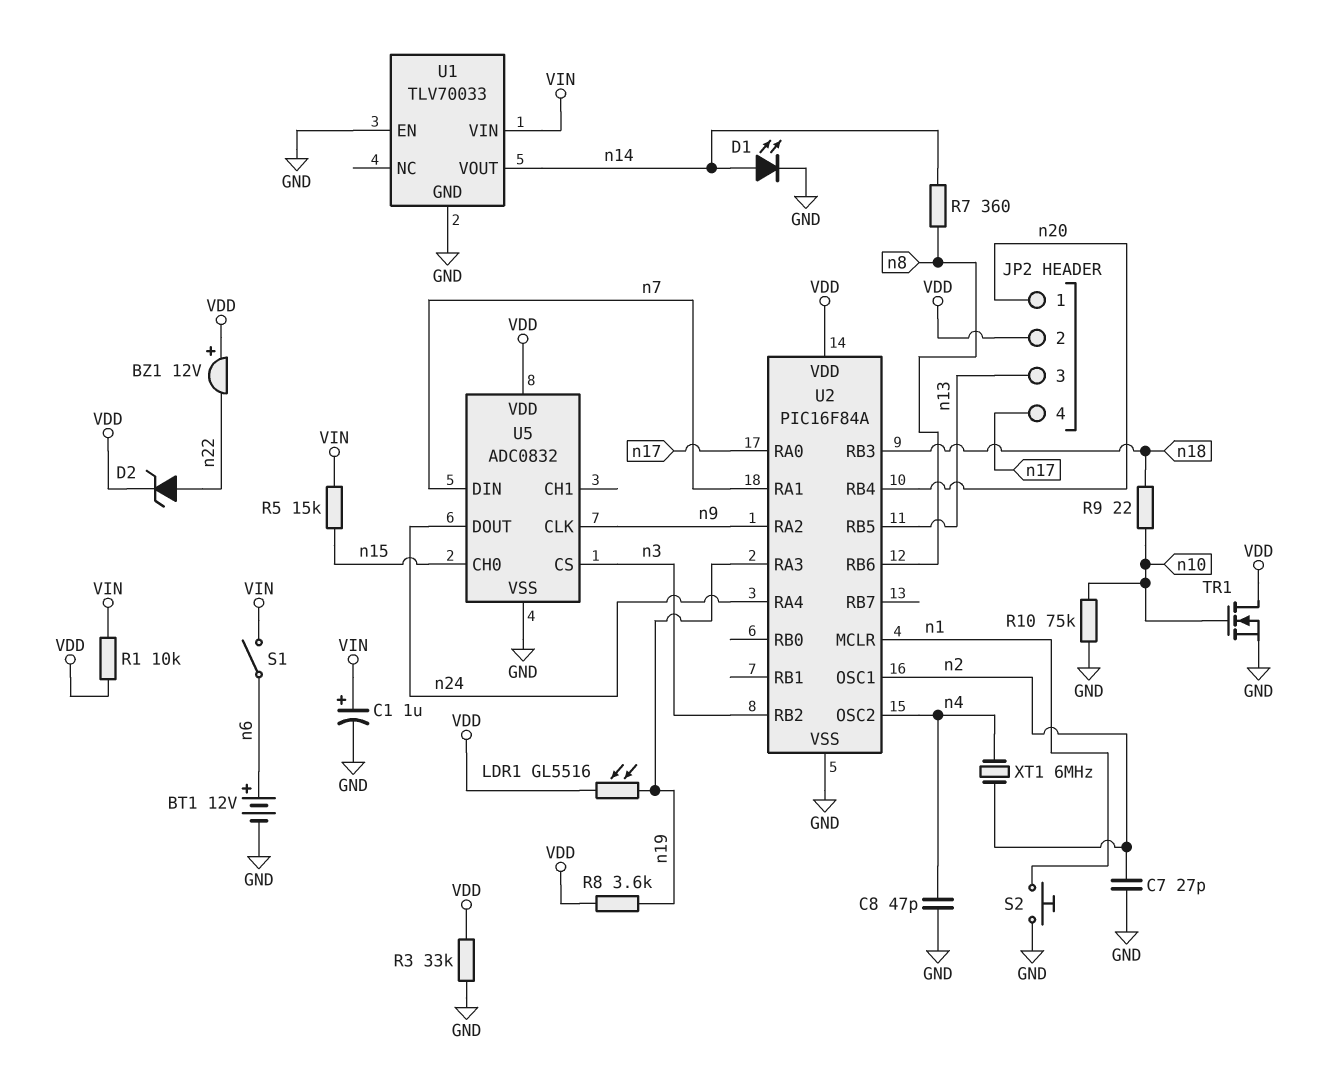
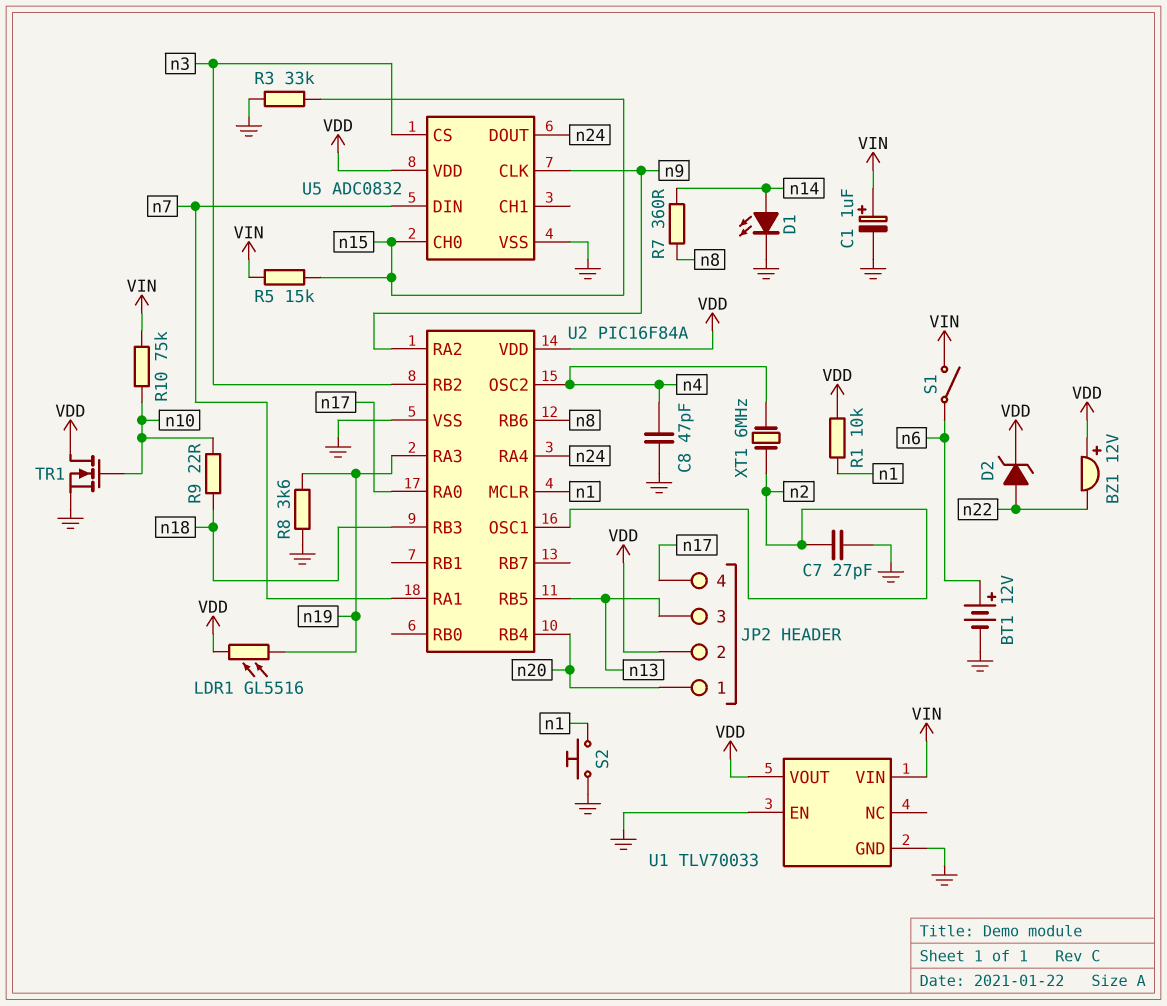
R1: 10k (VDD, VIN) -> 10k (VDD, n1)
R3: 33k (GND, VDD) -> 33k (GND, n15)
R8: 3.6k (VDD, n19) -> 3.6k (GND, n19)
R10: 75k (GND, n10) -> 75k (VIN, n10)
U1 pin VOUT: n14 -> VDD

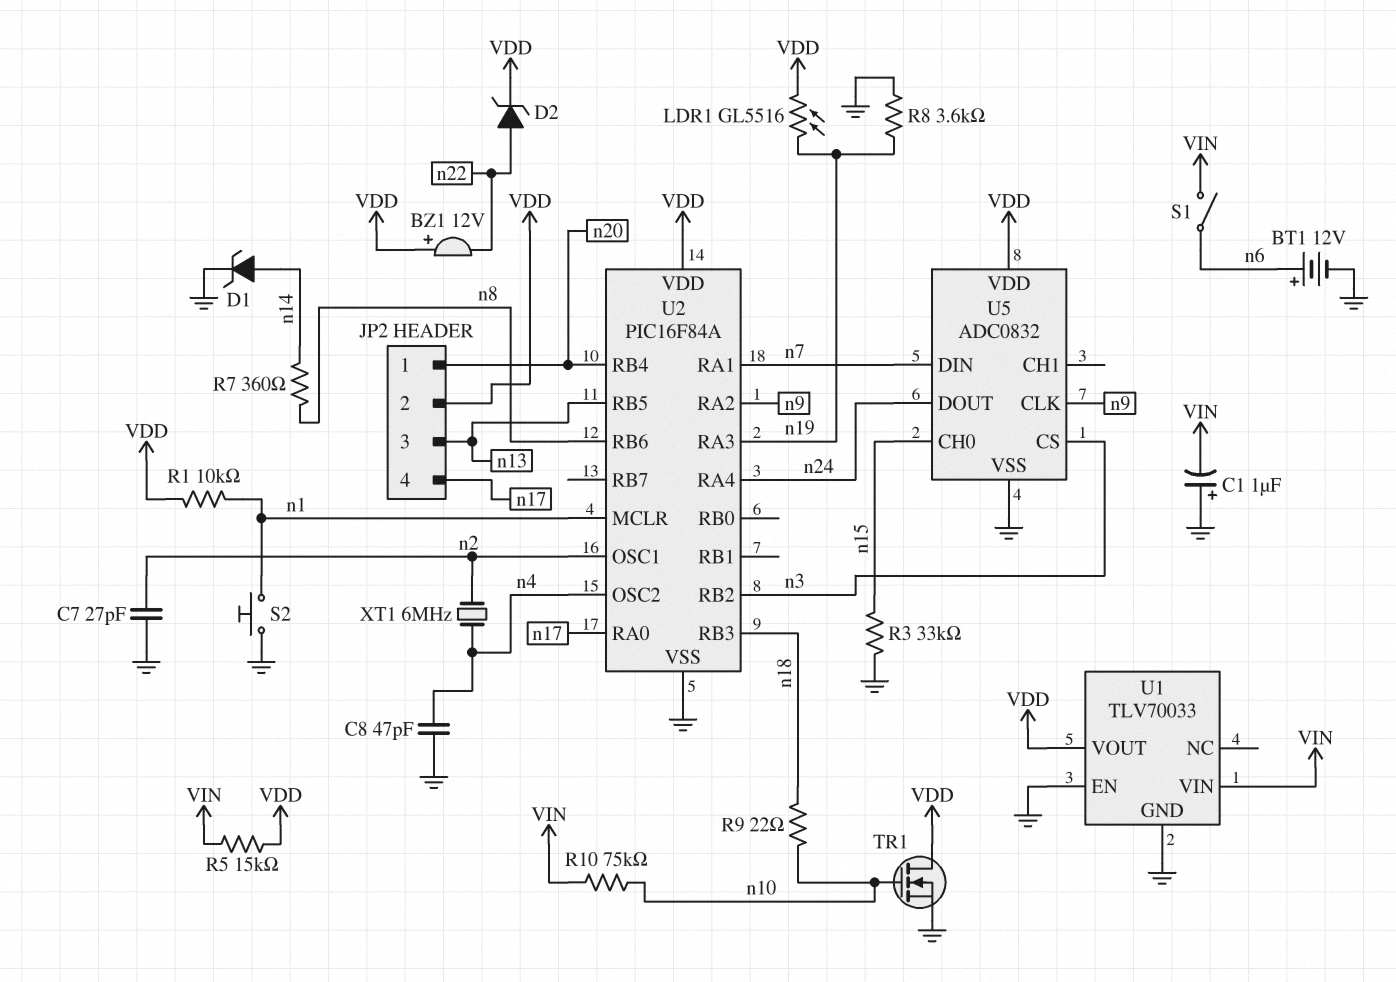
C1: 1uF (plus VIN, minus GND) -> 1uF (plus GND, minus VIN)
D1: LED (A n14, K GND) -> zener (A n14, K GND)
R5: 15k (VIN, n15) -> 15k (VDD, VIN)

